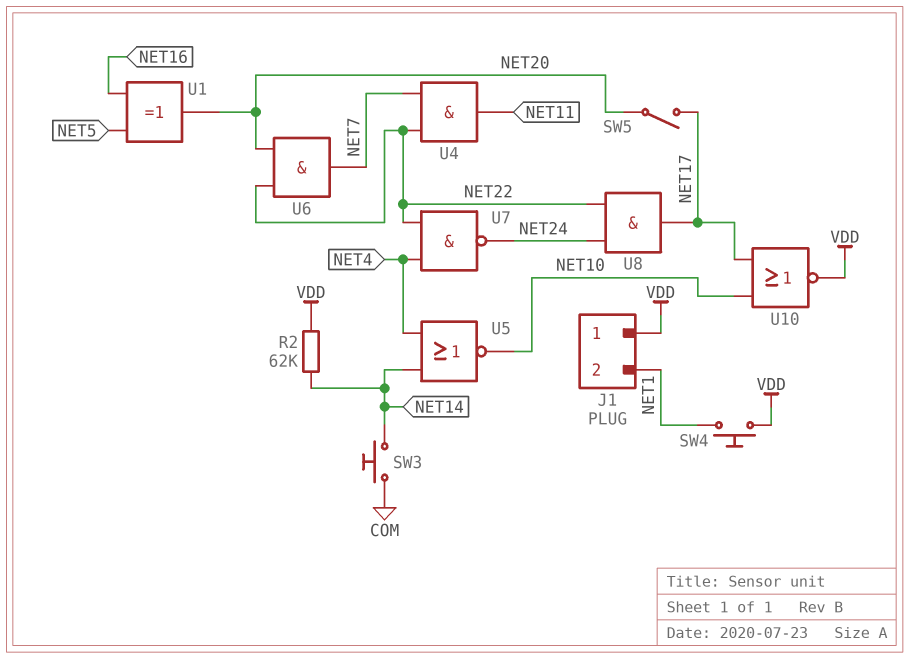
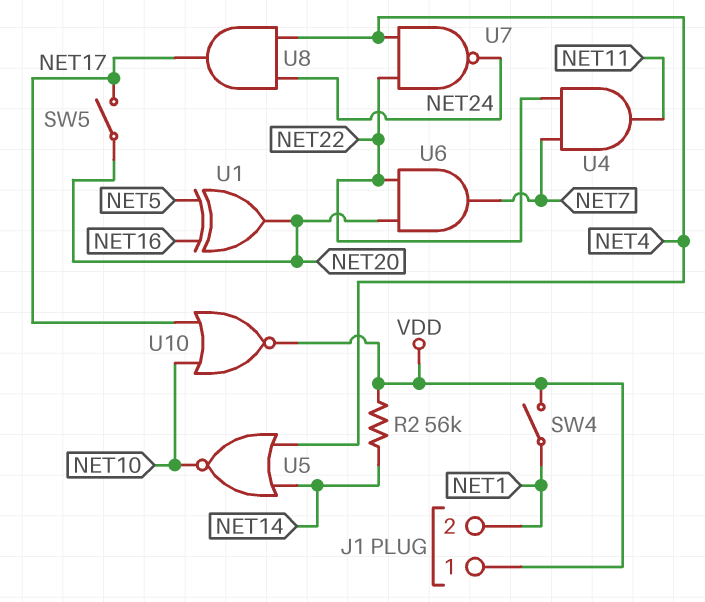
R2: 62k (NET14, VDD) -> 56k (NET14, VDD)
SW3: button (COM, NET14) -> none
SW4: button (NET1, VDD) -> switch (NET1, VDD)
U8: AND (in NET22, in NET24, out NET17) -> AND (in NET4, in NET24, out NET17)

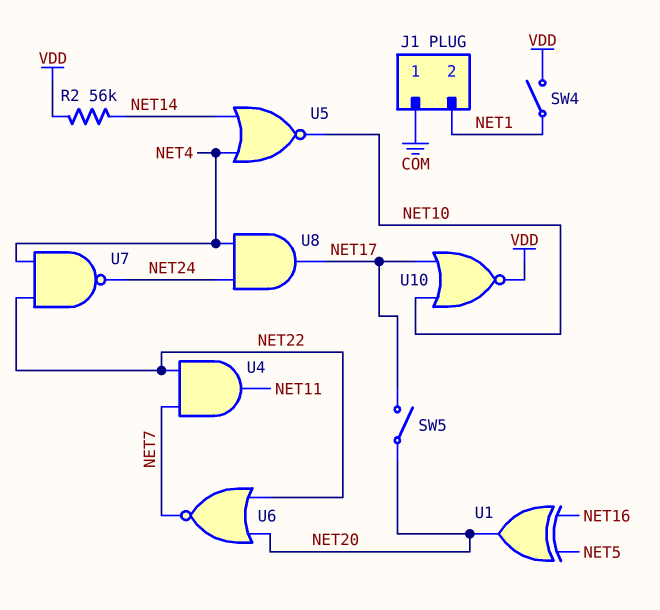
J1 pin 1: VDD -> COM
U6: AND (in NET20, in NET22, out NET7) -> NOR (in NET20, in NET22, out NET7)

